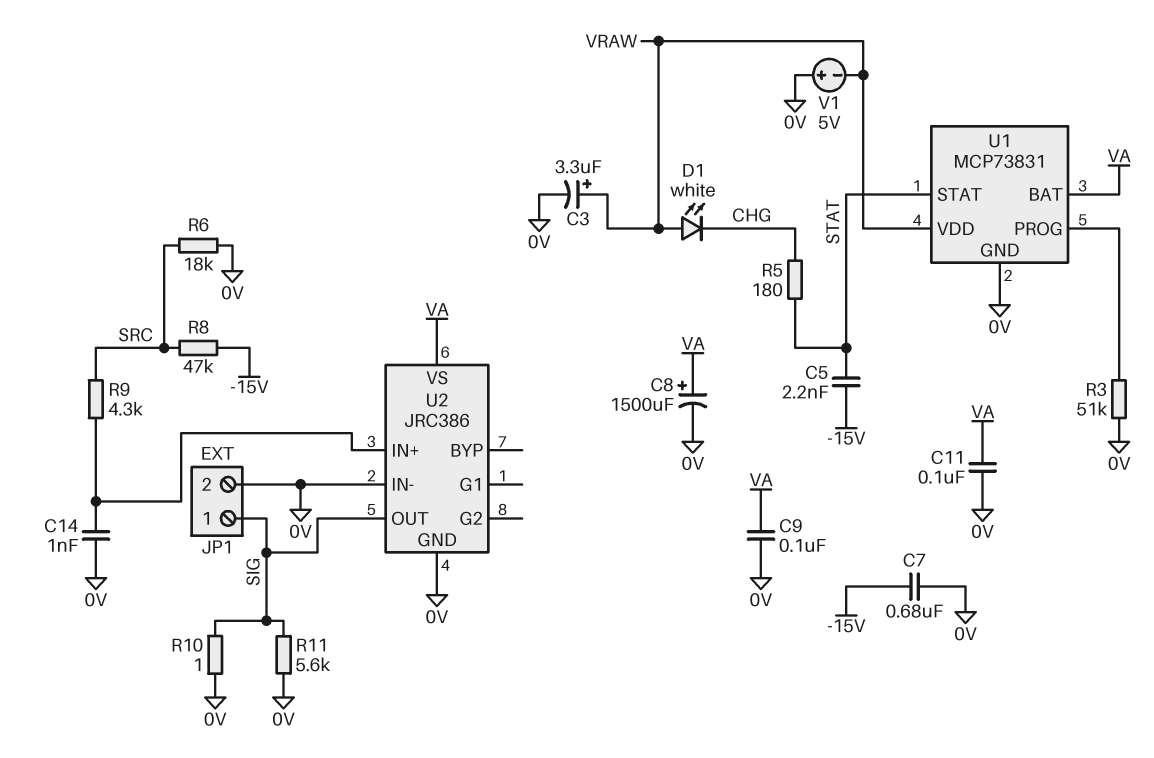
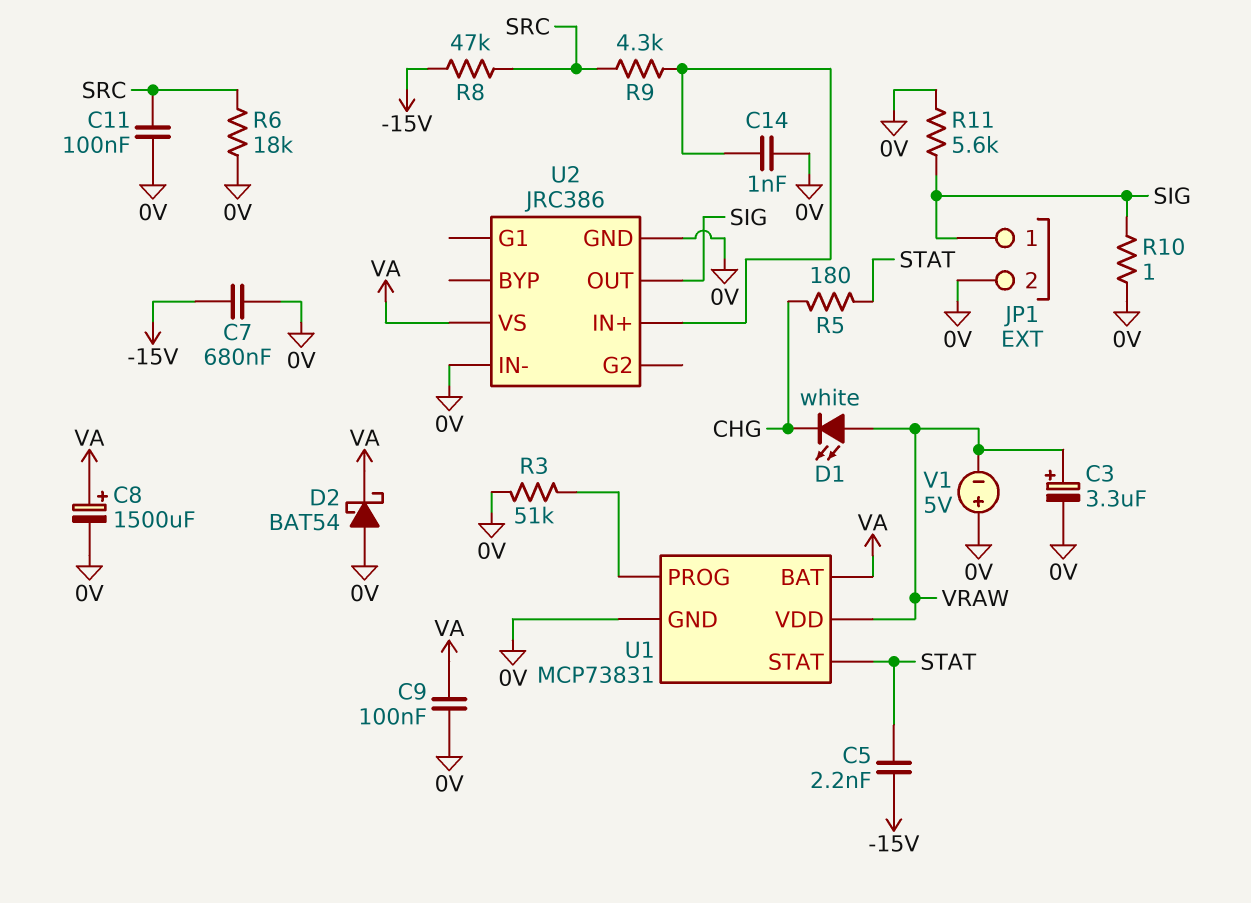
C11: 100nF (0V, VA) -> 100nF (0V, SRC)
D2: none -> schottky BAT54 (A 0V, K VA)

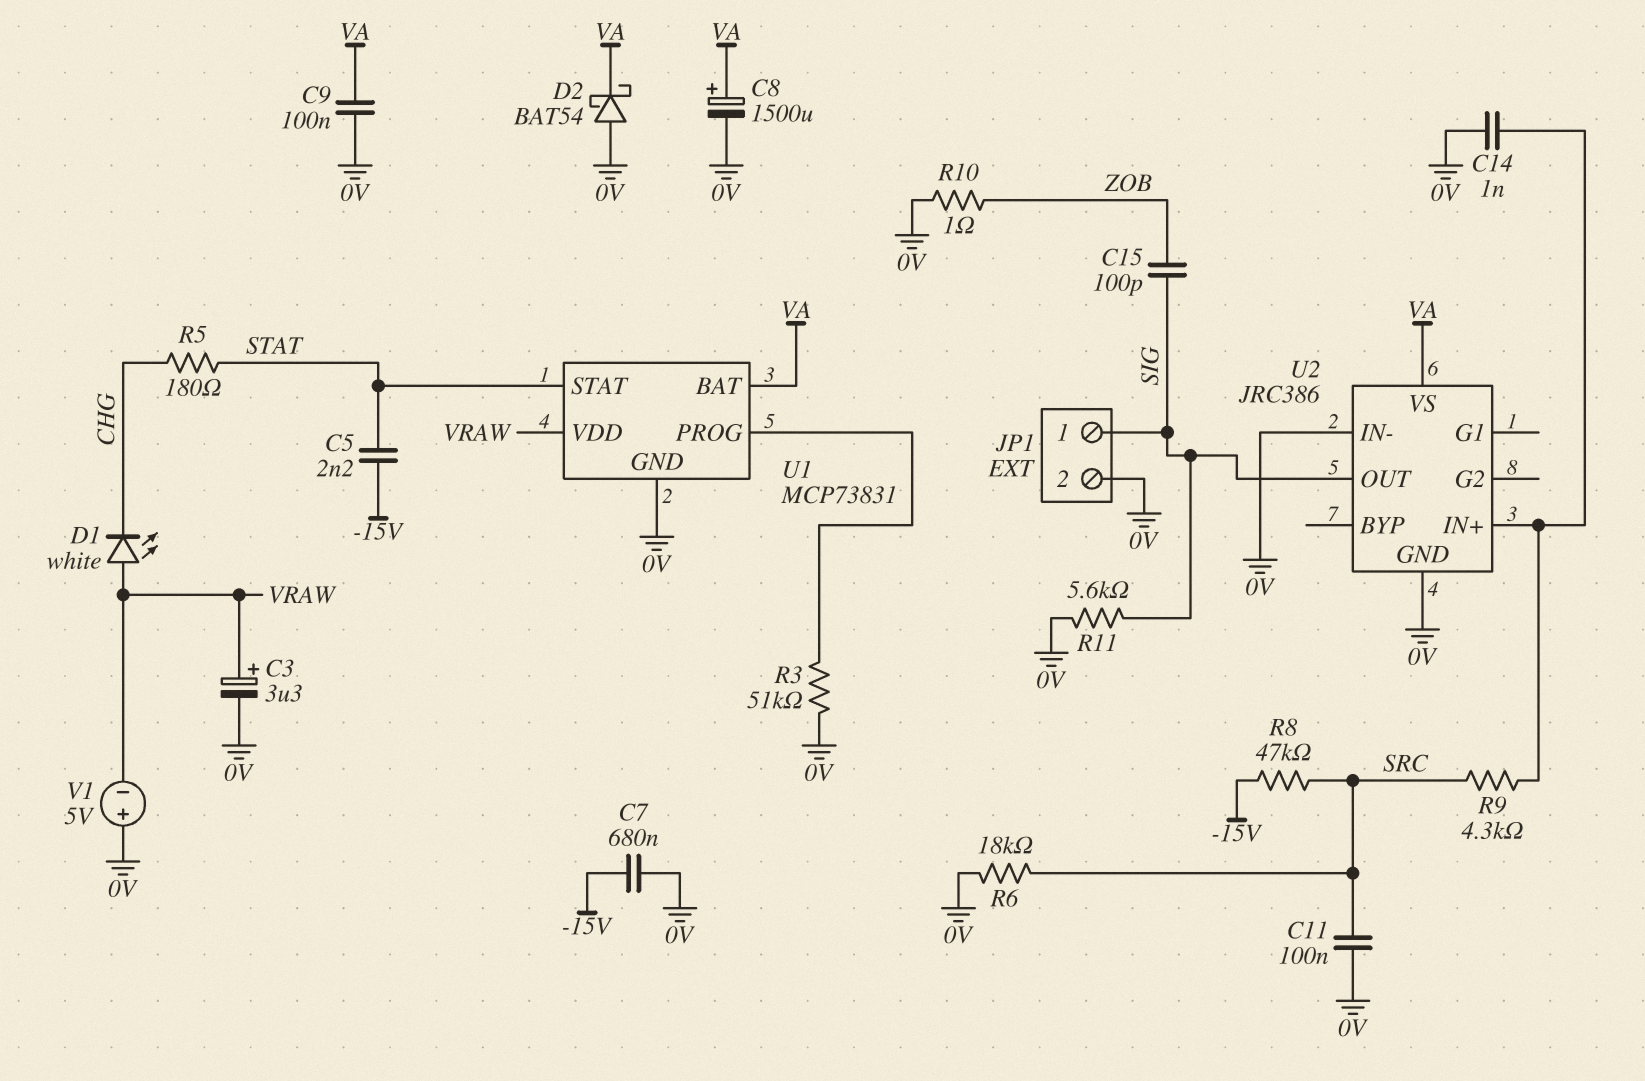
C15: none -> 100pF (SIG, ZOB)
R10: 1 (0V, SIG) -> 1 (0V, ZOB)

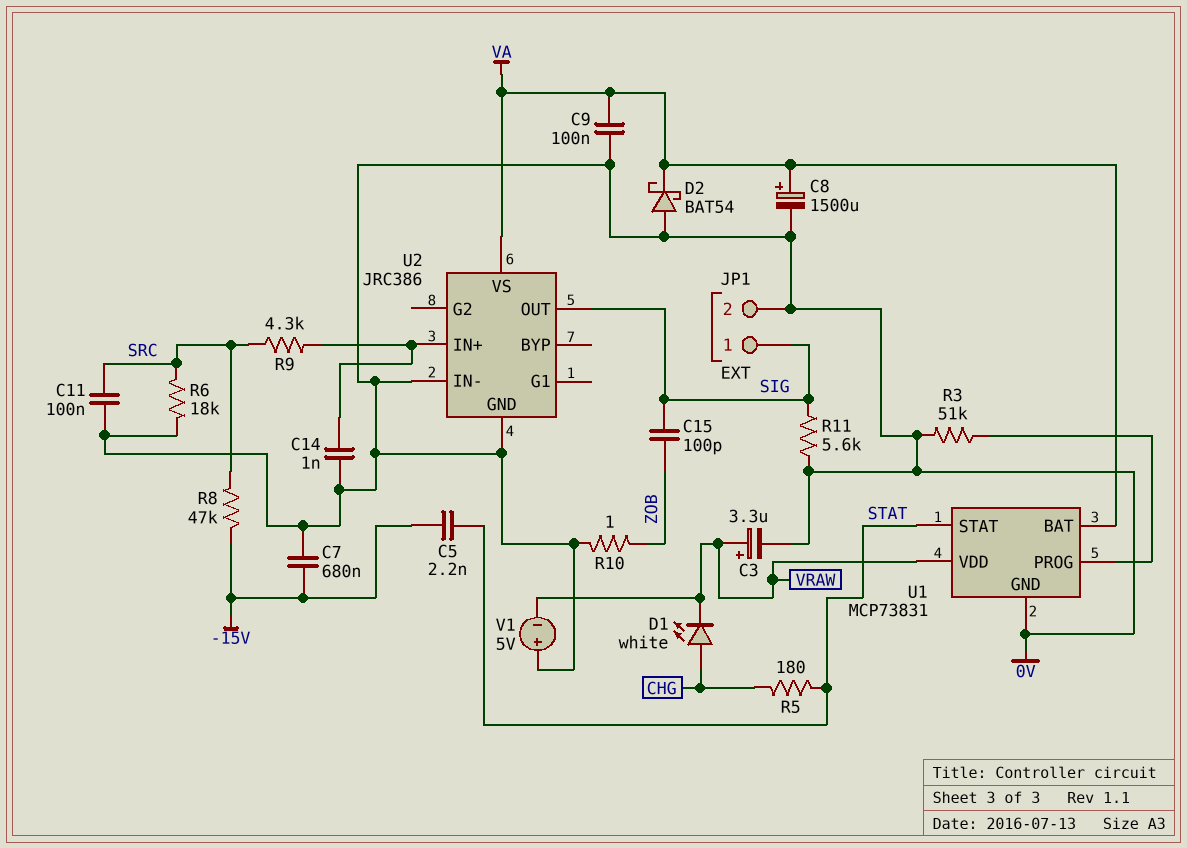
D1: LED white (A VRAW, K CHG) -> LED white (A CHG, K VRAW)

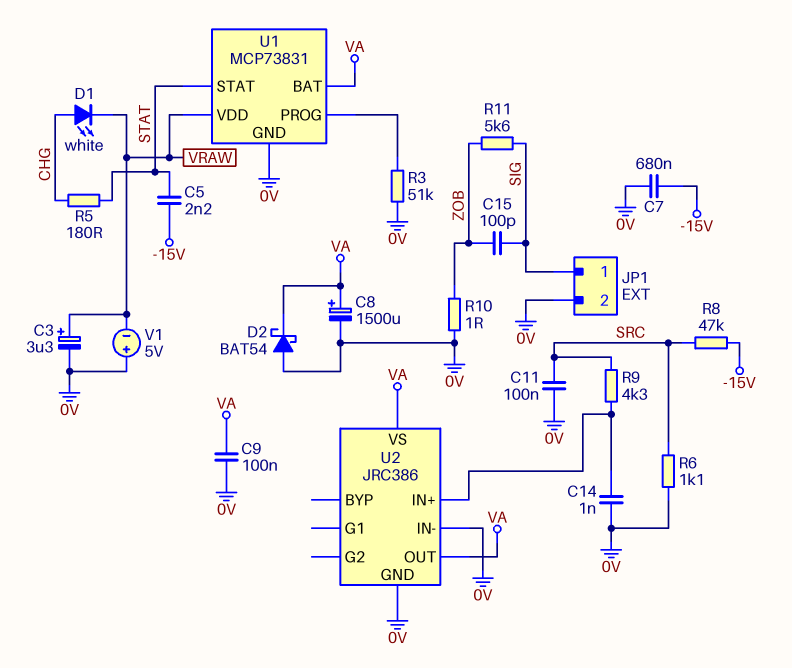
R6: 18k (0V, SRC) -> 1.1k (0V, SRC)
R11: 5.6k (0V, SIG) -> 5.6k (SIG, ZOB)
U2 pin OUT: SIG -> VA

